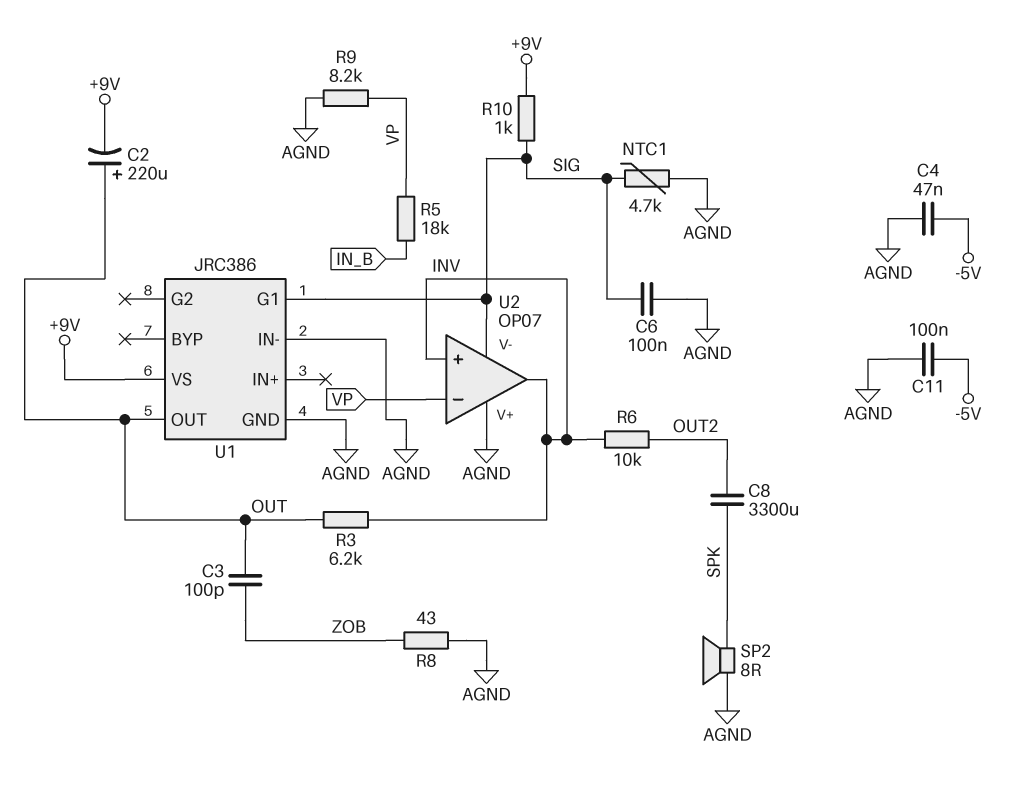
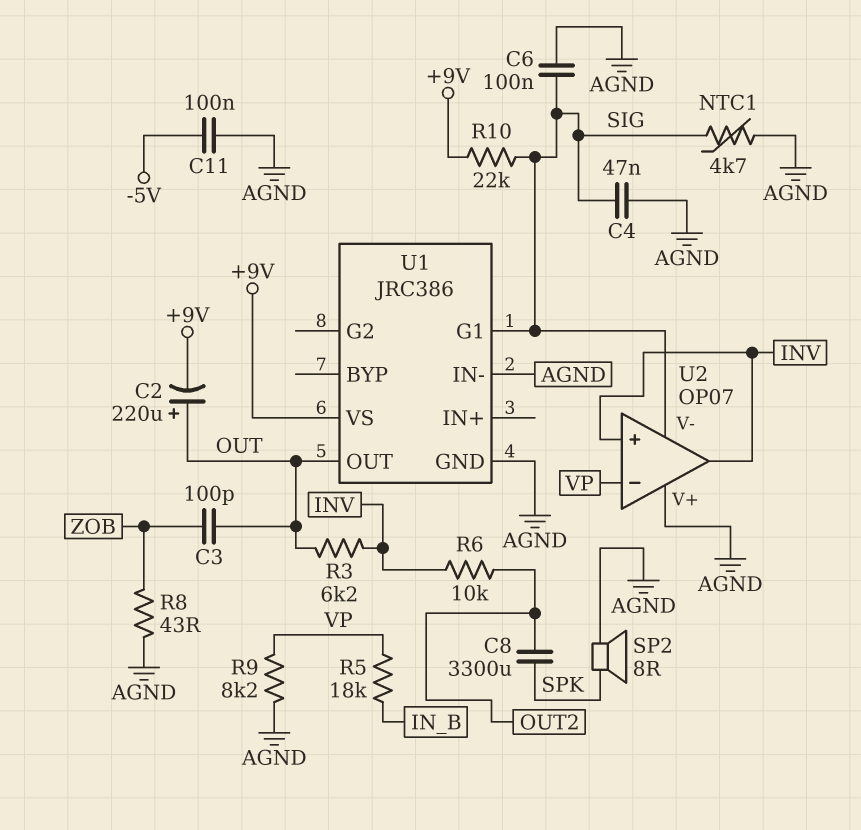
C4: 47nF (-5V, AGND) -> 47nF (AGND, SIG)
R10: 1k (+9V, SIG) -> 22k (+9V, SIG)

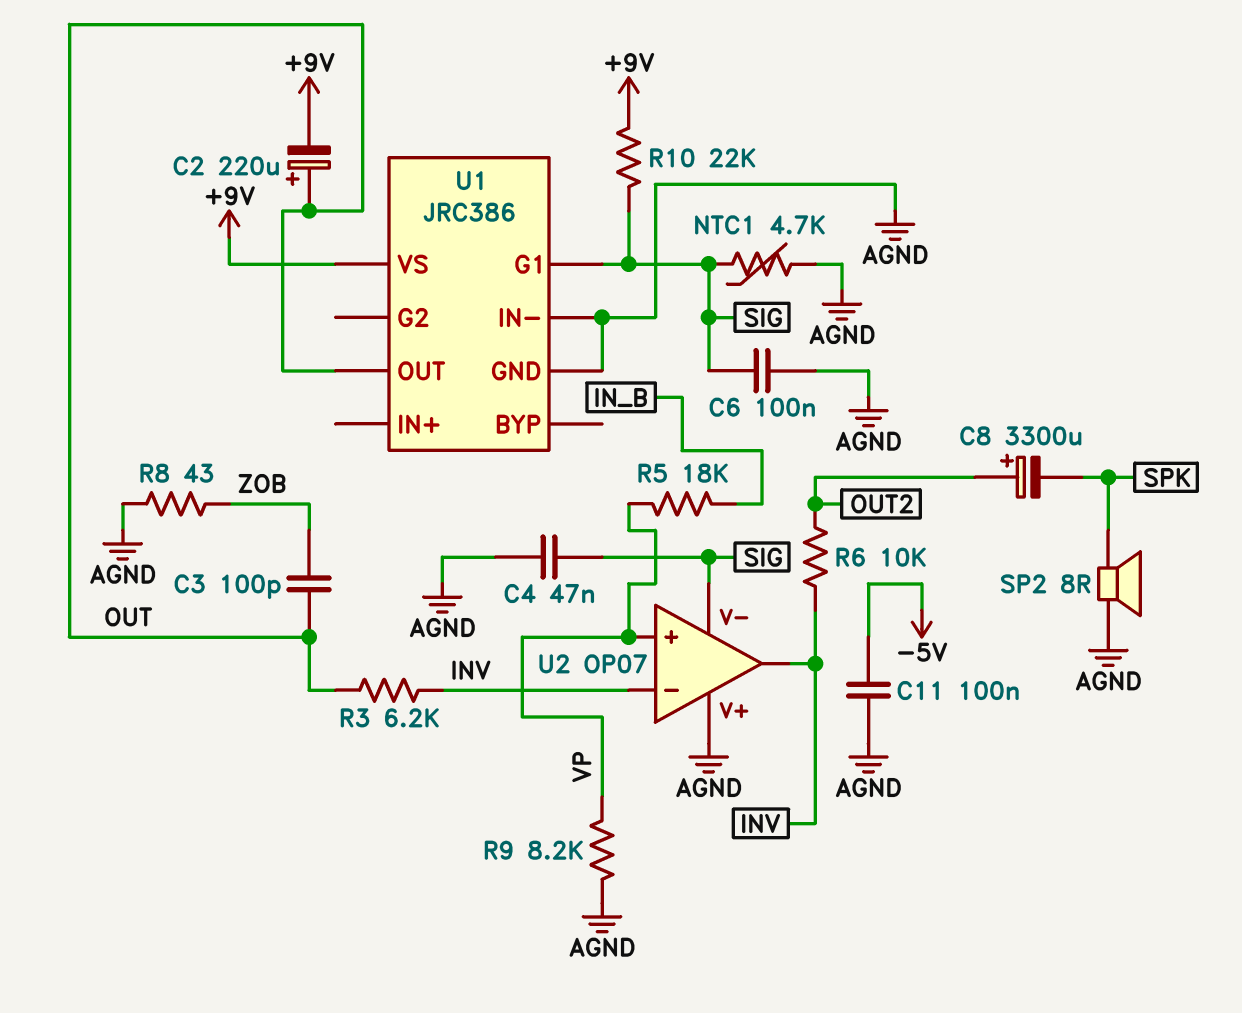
C8: 3300uF (OUT2, SPK) -> 3300uF (plus OUT2, minus SPK)
U2 pin in+: INV -> VP
U2 pin in-: VP -> INV

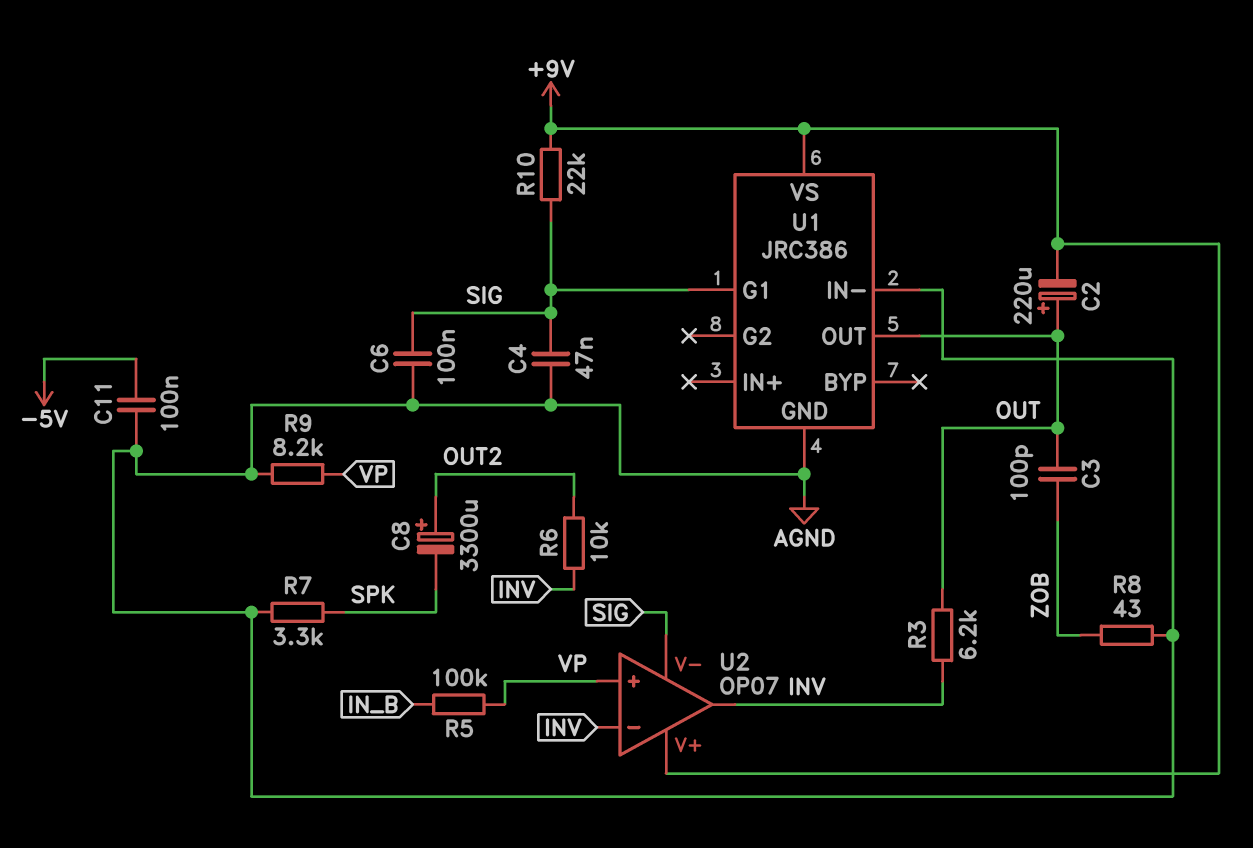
NTC1: 4.7k (AGND, SIG) -> none
R5: 18k (IN_B, VP) -> 100k (IN_B, VP)
R7: none -> 3.3k (AGND, SPK)
SP2: speaker 8R (AGND, SPK) -> none
U2 pin V+: AGND -> +9V

